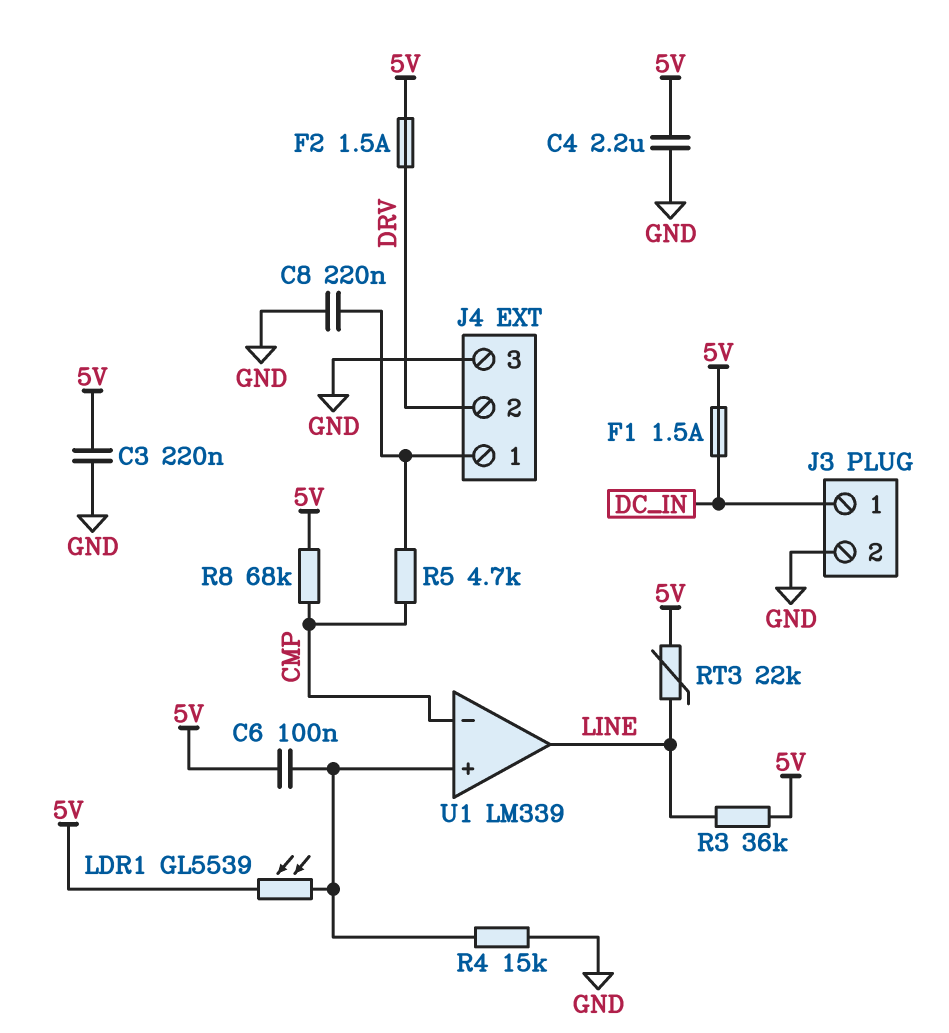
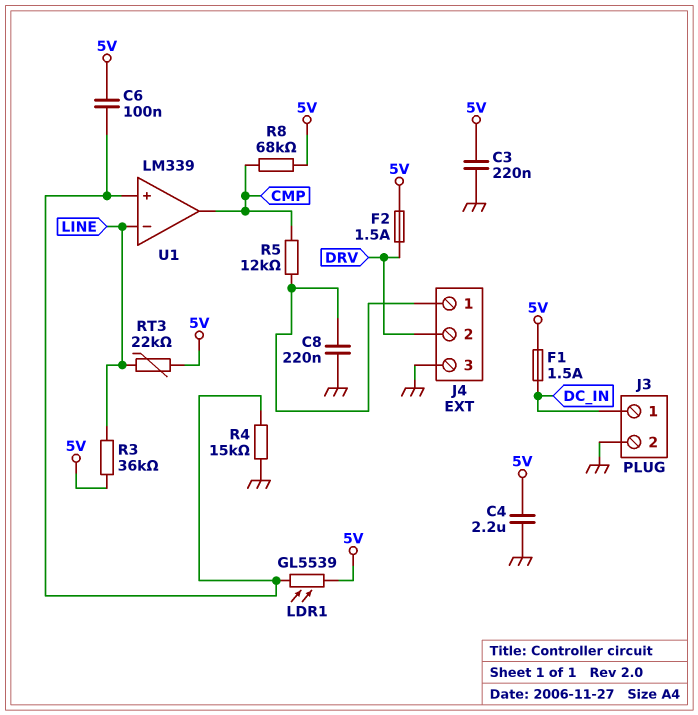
R5: 4.7k (CMP, J4/1) -> 12k (CMP, J4/1)
U1 pin in-: CMP -> LINE
U1 pin out: LINE -> CMP

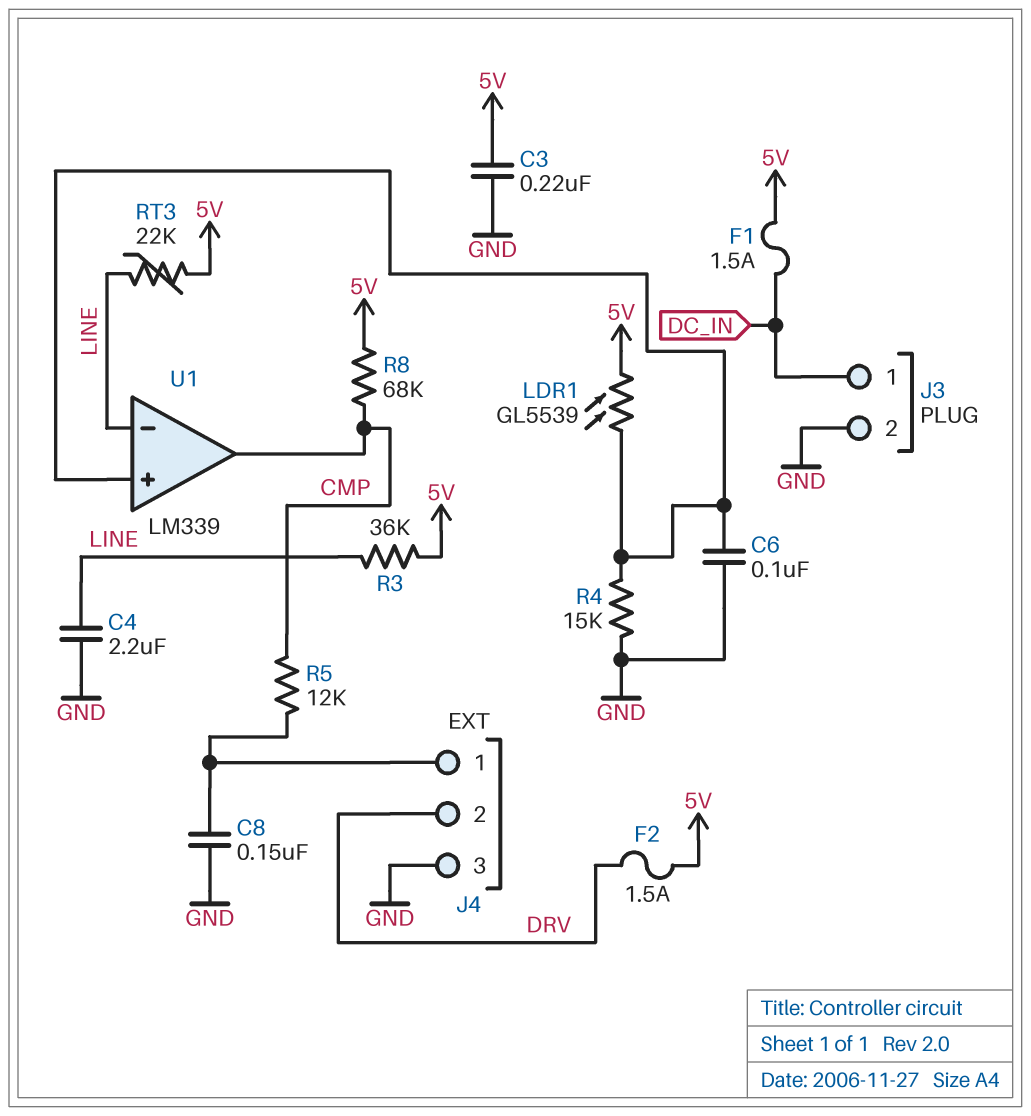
C4: 2.2uF (5V, GND) -> 2.2uF (GND, LINE)
C6: 100nF (5V, U1/in+) -> 100nF (GND, U1/in+)
C8: 220nF (GND, J4/1) -> 150nF (GND, J4/1)

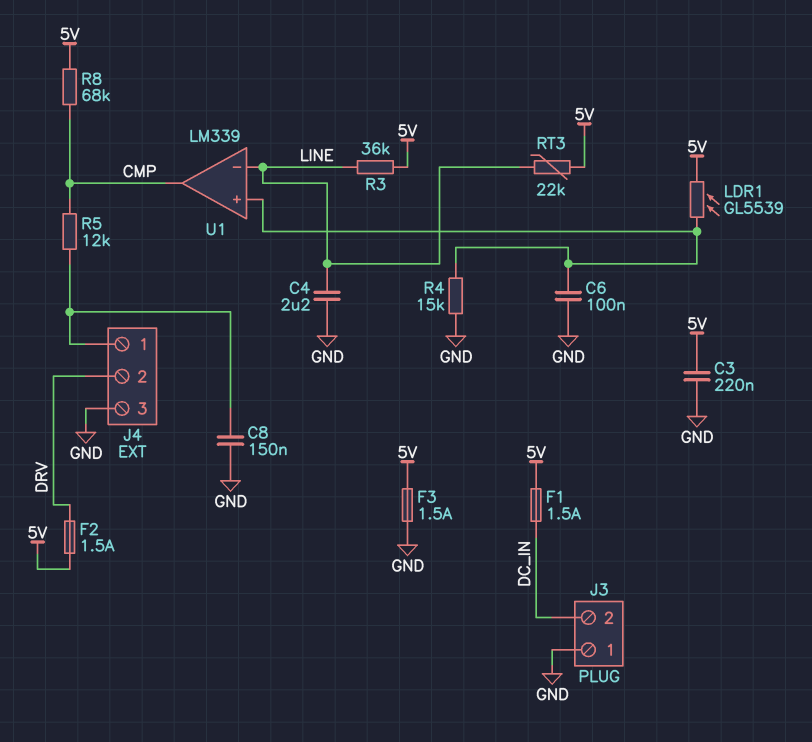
F3: none -> 1.5A (5V, GND)
J3 pin 1: DC_IN -> GND
J3 pin 2: GND -> DC_IN

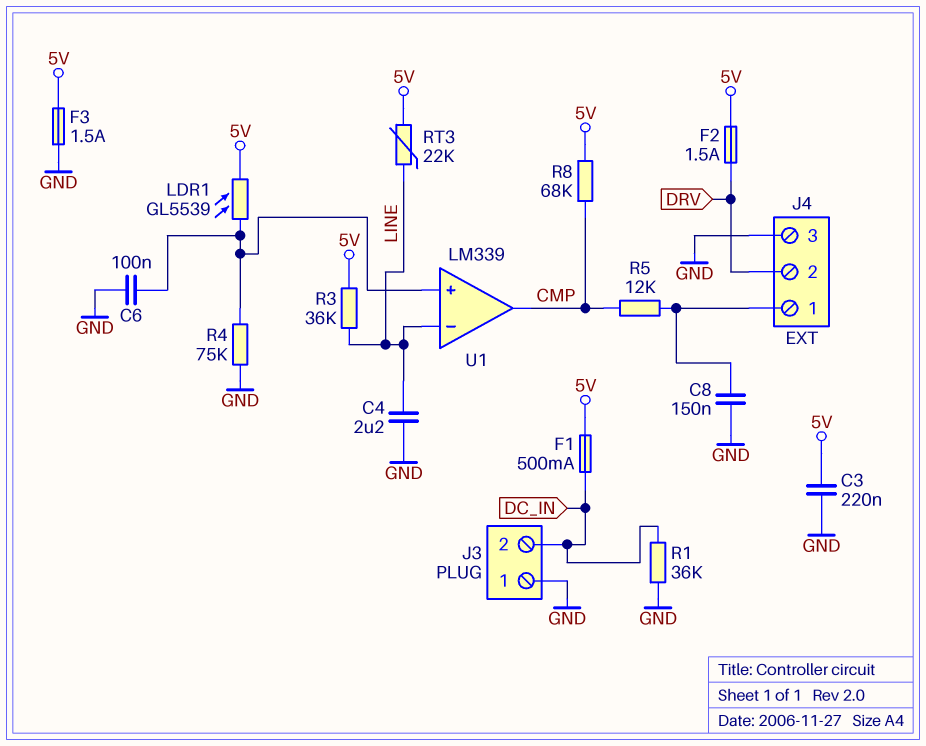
F1: 1.5A (5V, DC_IN) -> 500mA (5V, DC_IN)
R1: none -> 36k (DC_IN, GND)
R4: 15k (GND, U1/in+) -> 75k (GND, U1/in+)

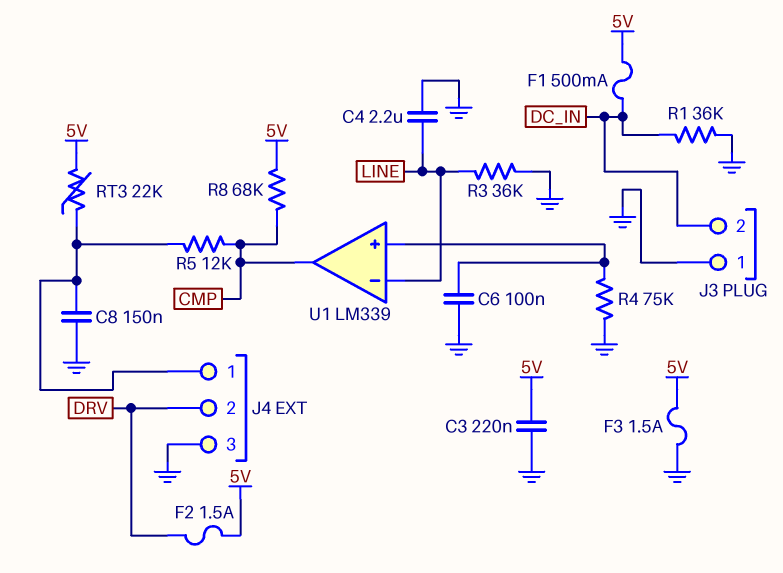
LDR1: GL5539 (5V, U1/in+) -> none
R3: 36k (5V, LINE) -> 36k (GND, LINE)
RT3: 22k (5V, LINE) -> 22k (5V, J4/1)

